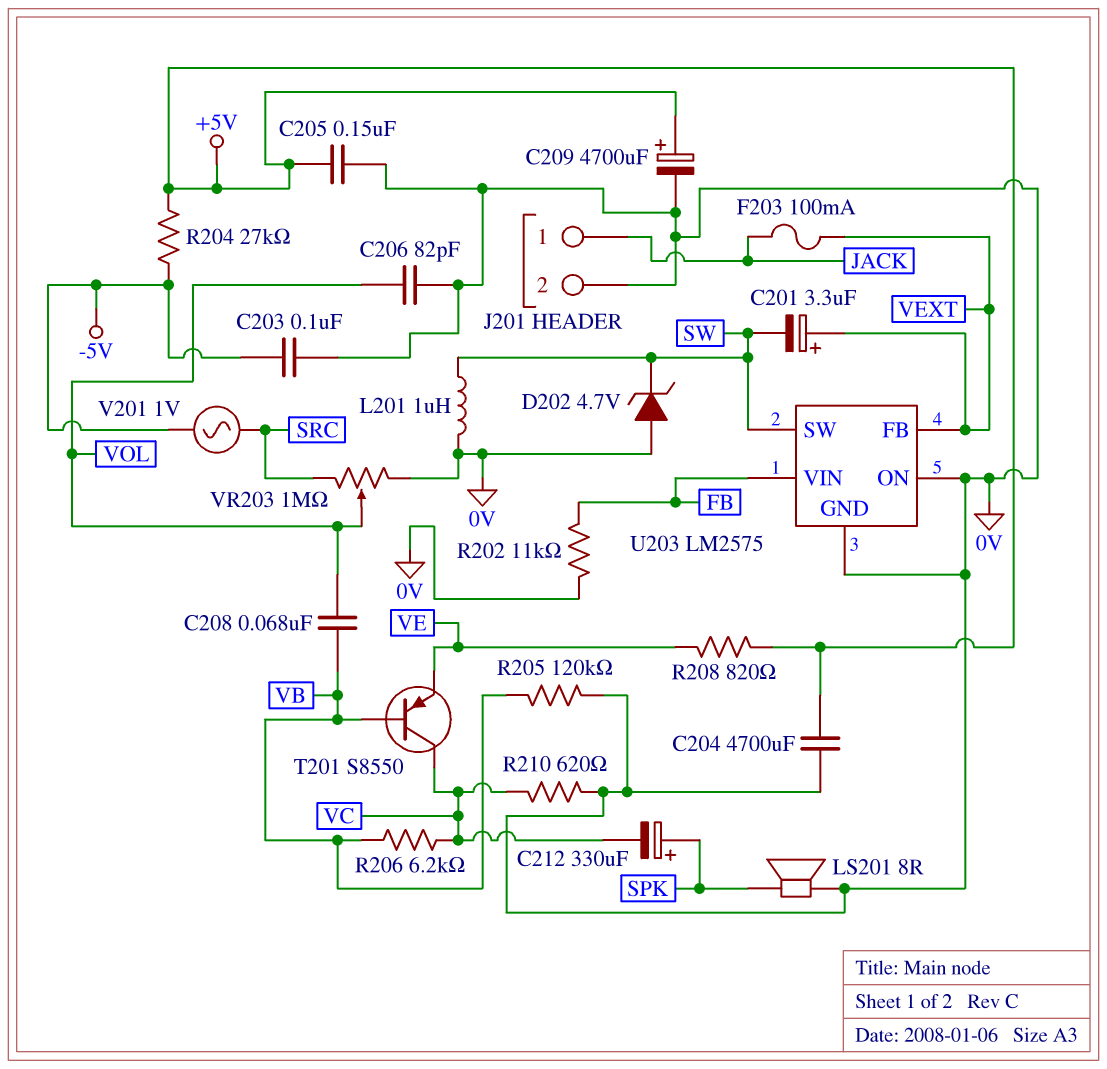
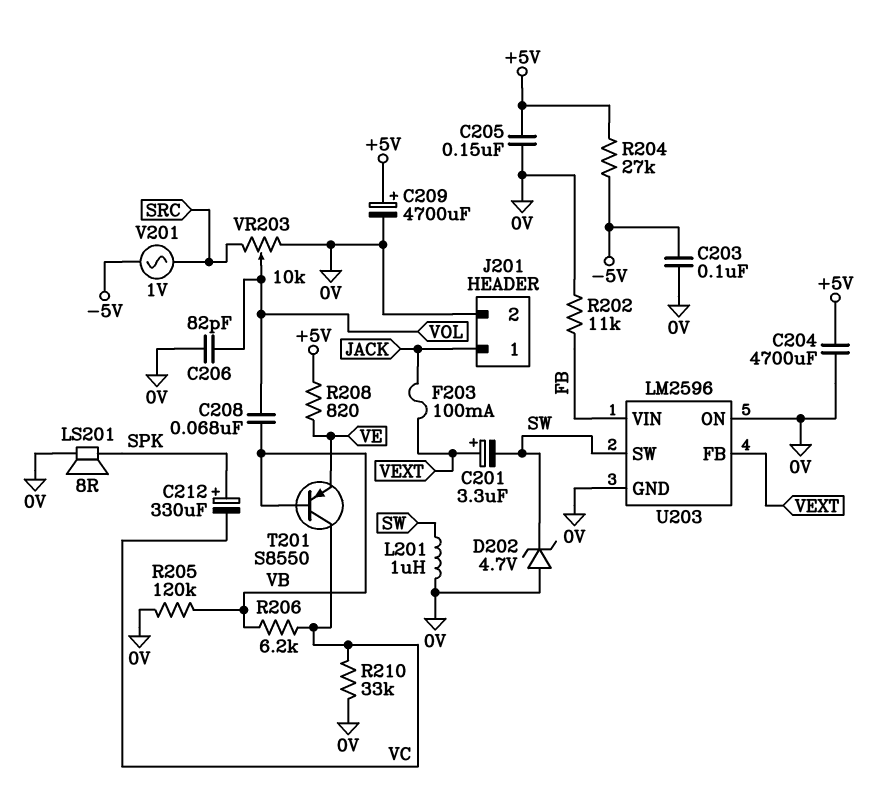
R210: 620 (0V, VC) -> 33k (0V, VC)
U203: LM2575 -> LM2596
VR203: 1M (0V, SRC, wiper VOL) -> 10k (0V, SRC, wiper VOL)

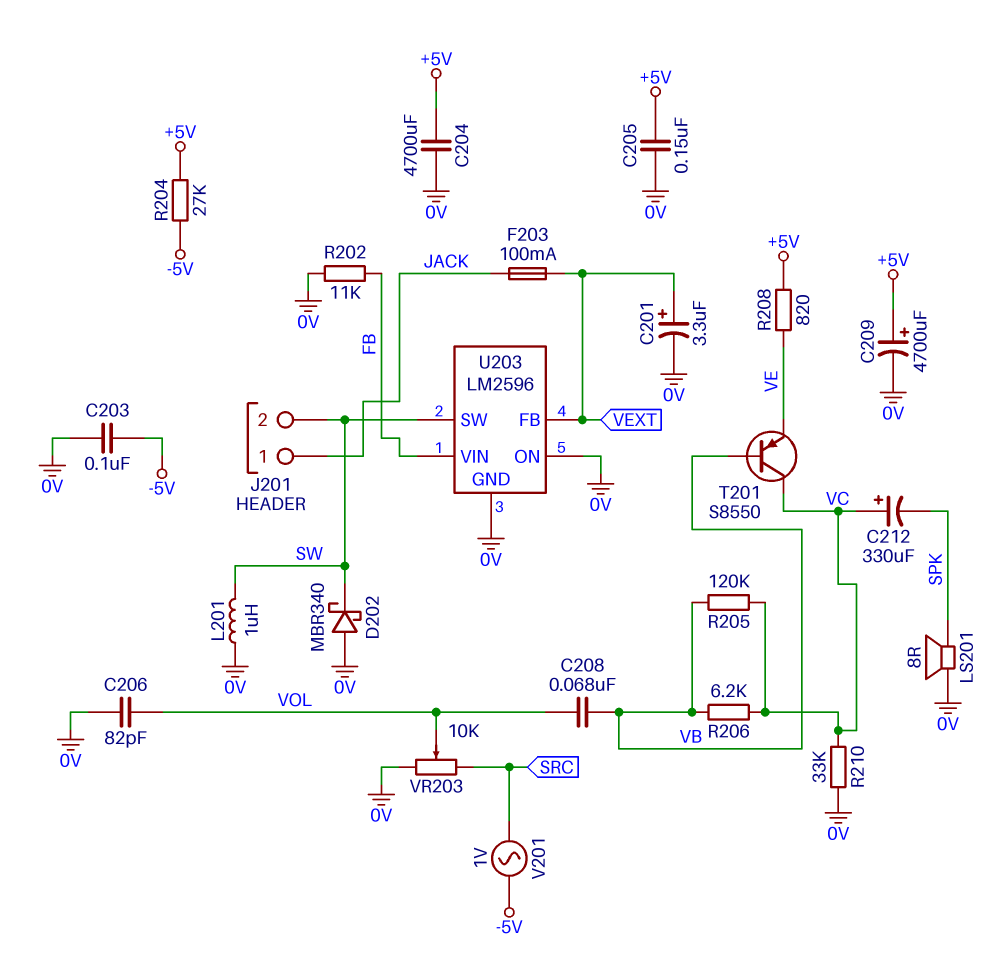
C201: 3.3uF (plus VEXT, minus SW) -> 3.3uF (plus VEXT, minus 0V)
C212: 330uF (plus SPK, minus VC) -> 330uF (plus VC, minus SPK)
D202: zener 4.7V (A 0V, K SW) -> schottky MBR340 (A 0V, K SW)
J201 pin 2: 0V -> SW
R205: 120k (0V, VB) -> 120k (VB, VC)

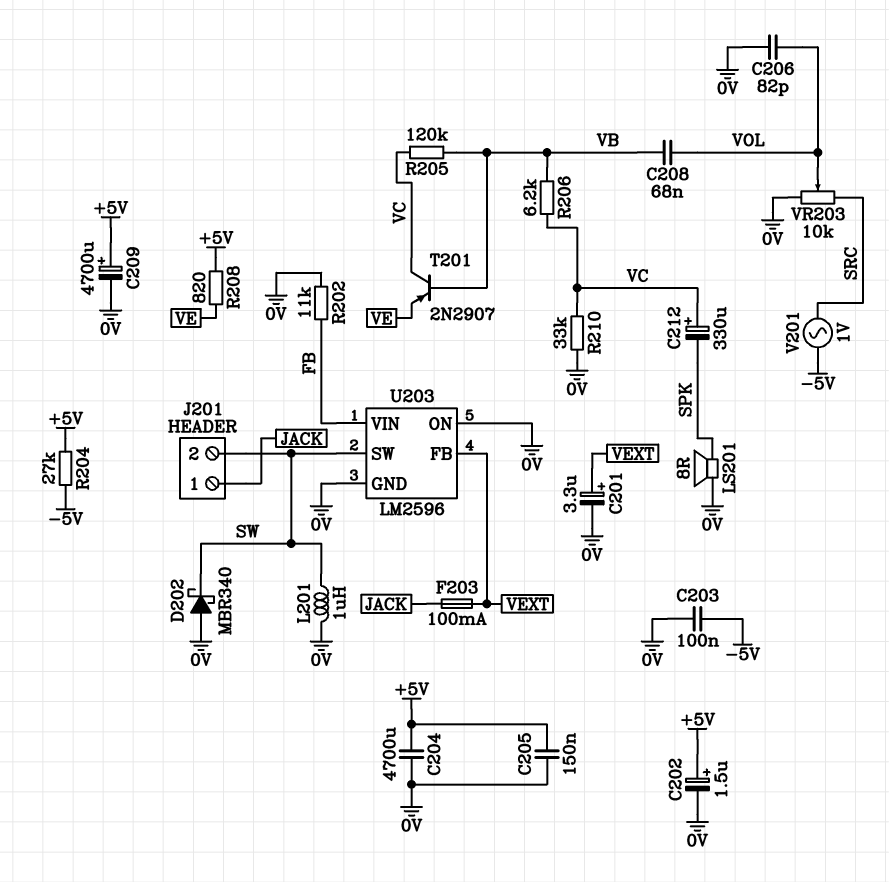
C202: none -> 1.5uF (plus +5V, minus 0V)
T201: PNP S8550 (B VB, C VC, E VE) -> PNP 2N2907 (B VB, C VC, E VE)

